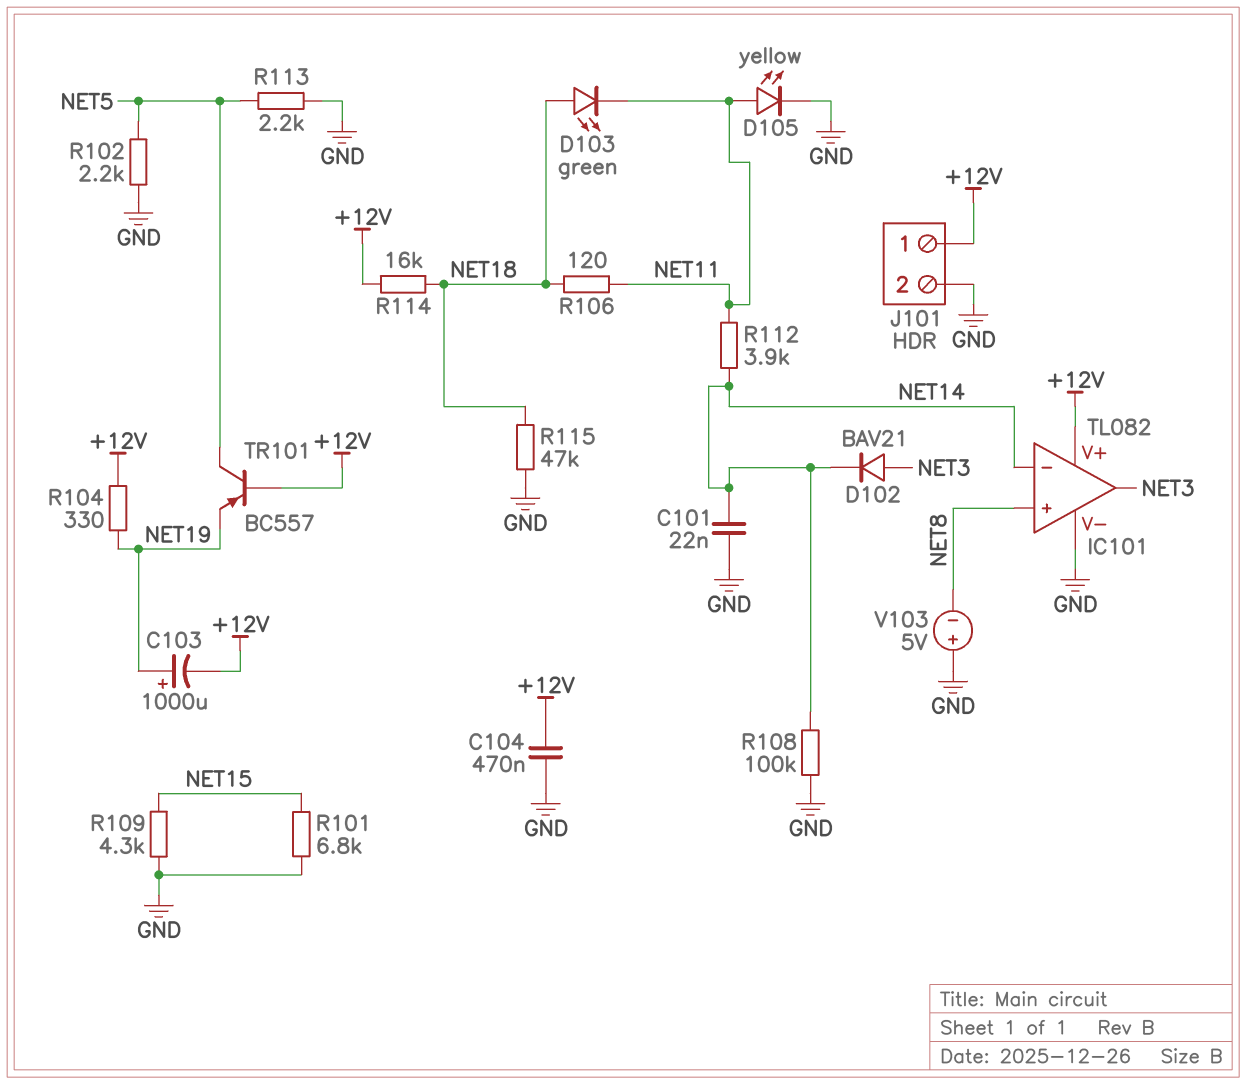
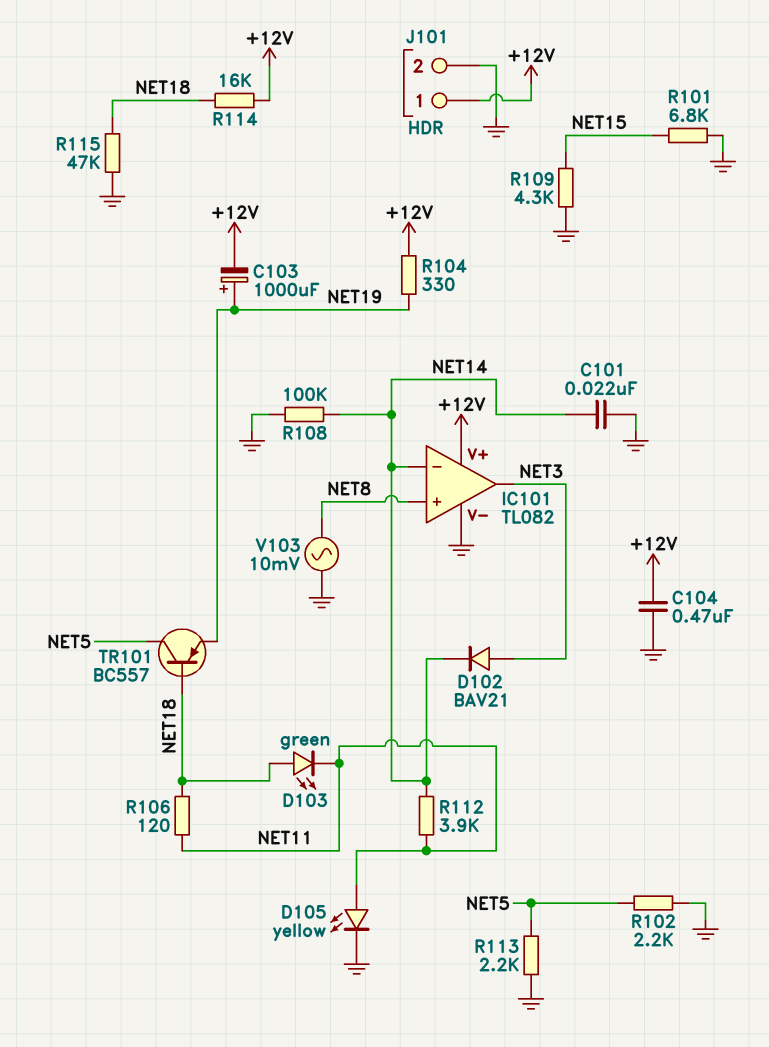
TR101: PNP BC557 (B +12V, C NET5, E NET19) -> PNP BC557 (B NET18, C NET5, E NET19)
V103: 5V (plus GND, minus NET8) -> AC 10mV (GND, NET8)

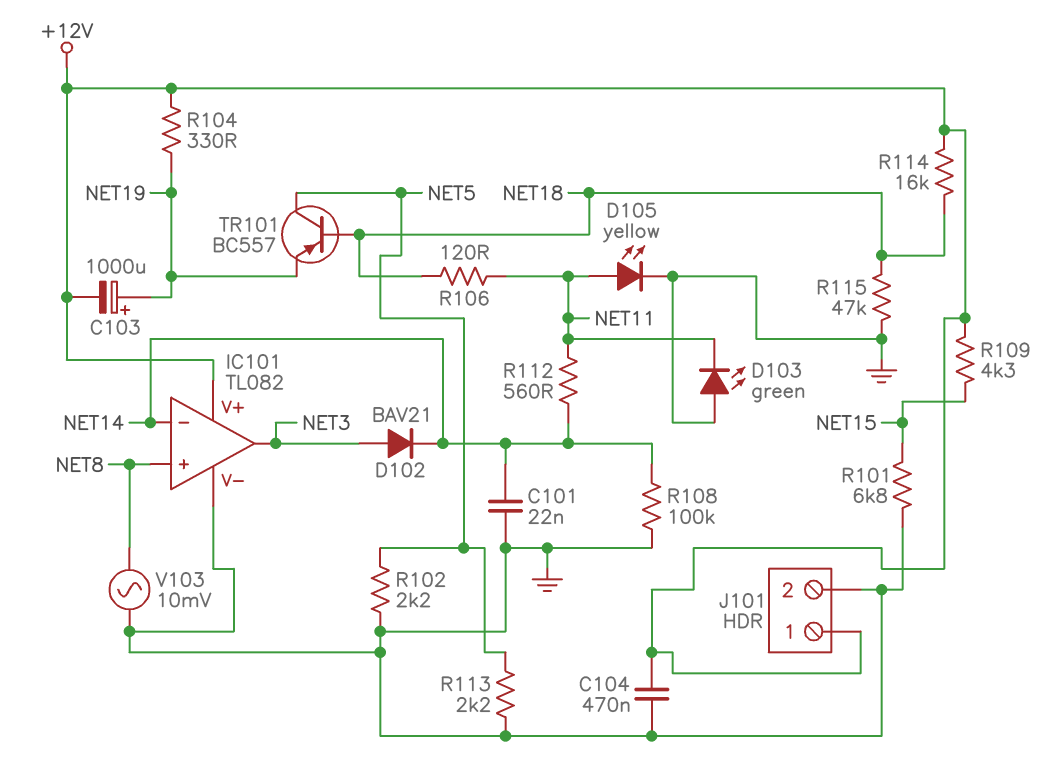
D103: LED green (A NET18, K NET11) -> LED green (A GND, K NET11)
R109: 4.3k (GND, NET15) -> 4.3k (+12V, NET15)
R112: 3.9k (NET11, NET14) -> 560 (NET11, NET14)

